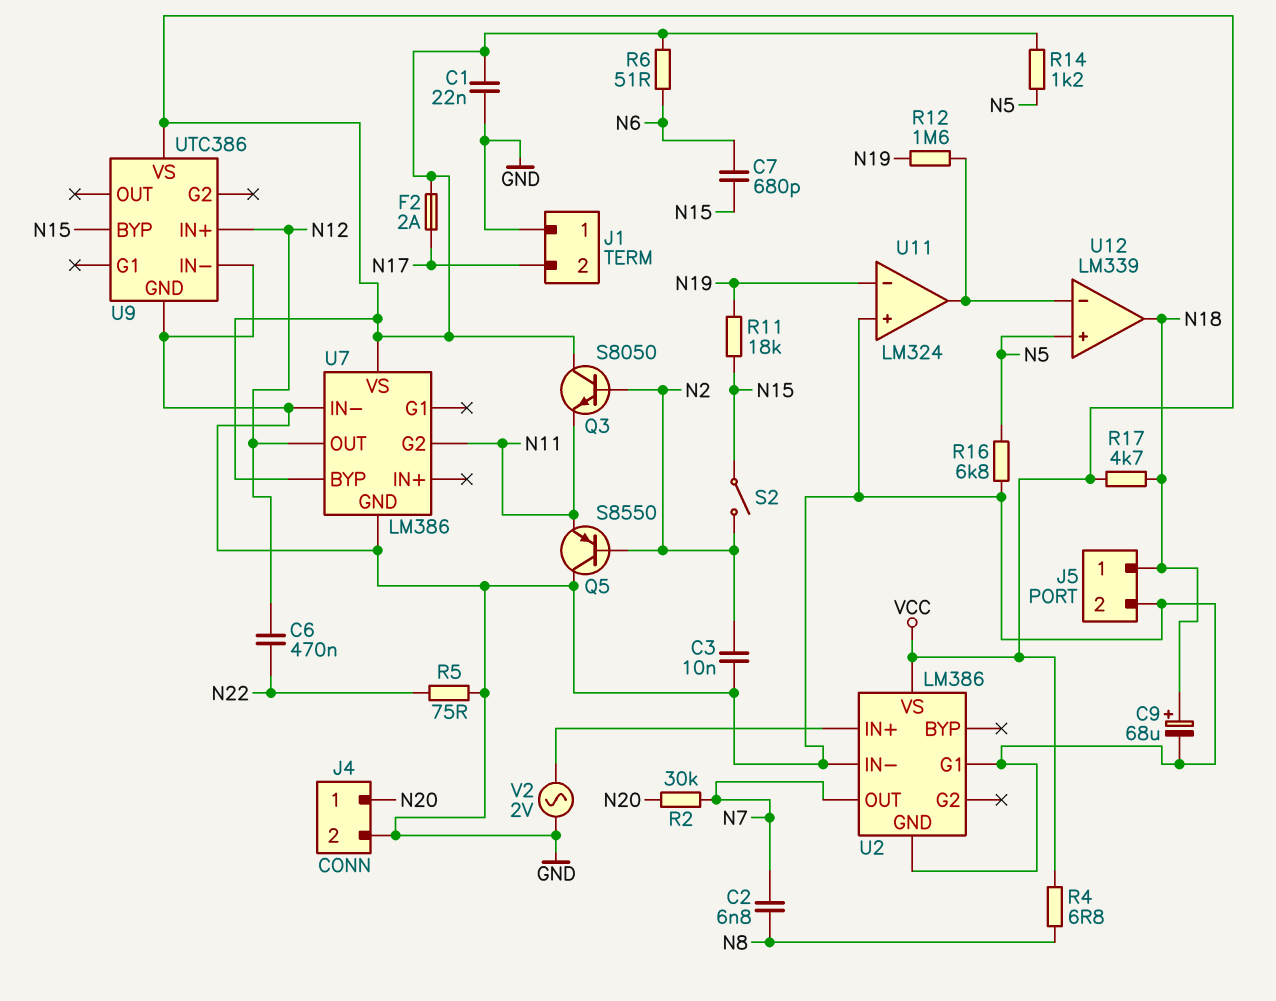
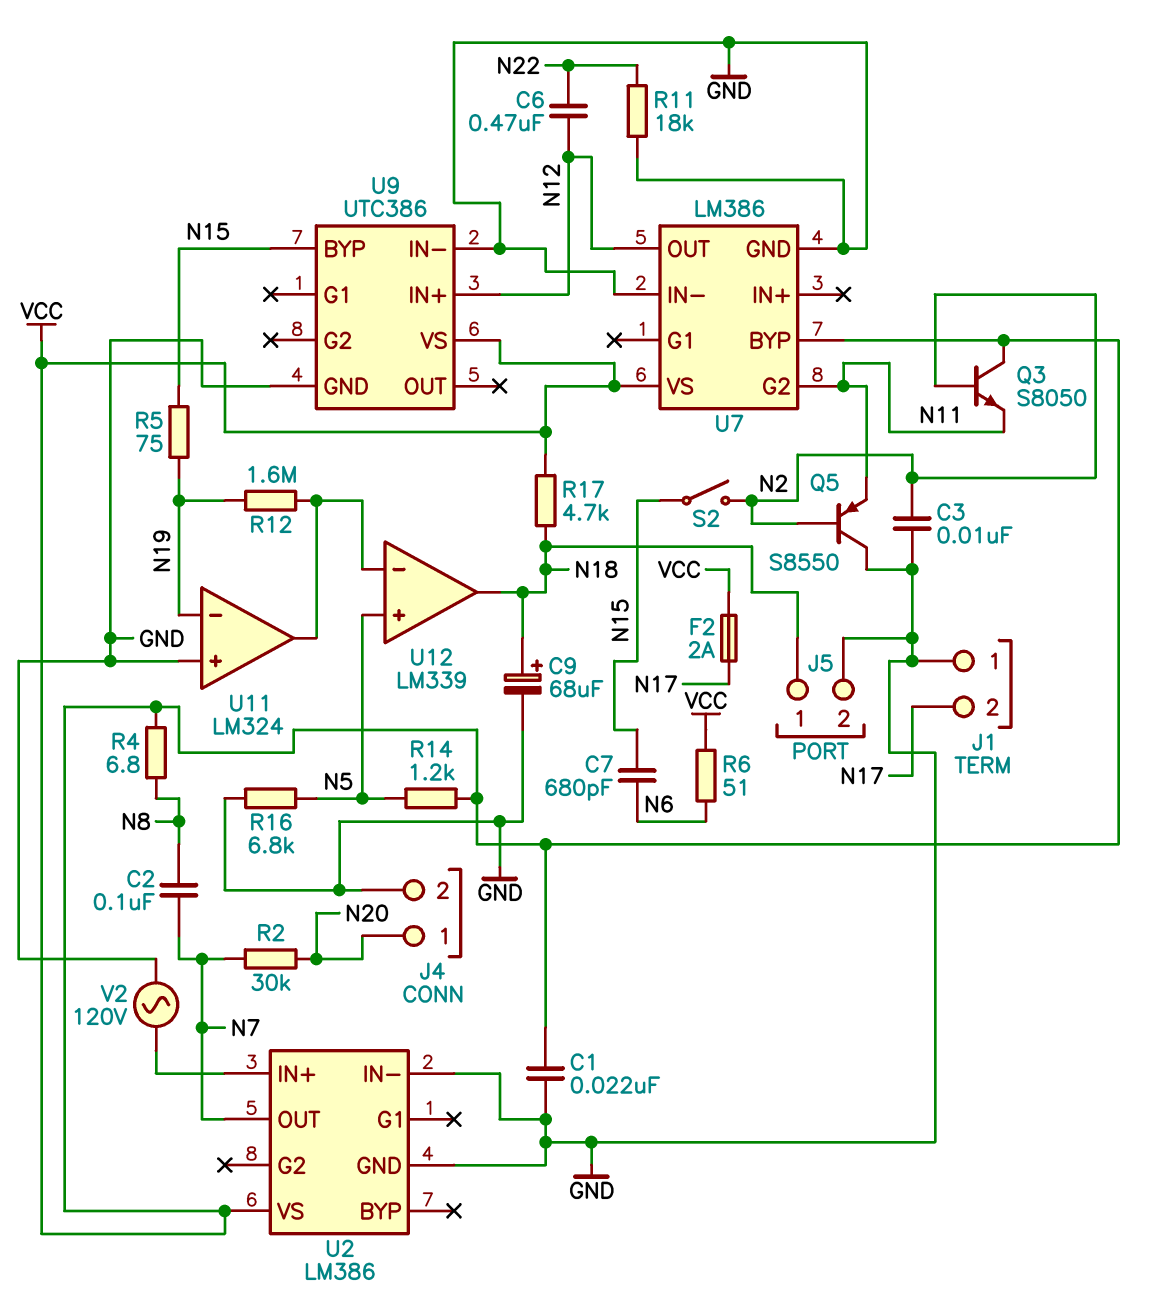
C2: 6.8nF (N7, N8) -> 100nF (N7, N8)
R5: 75 (GND, N22) -> 75 (N15, N19)
R11: 18k (N15, N19) -> 18k (GND, N22)
U2 pin G1: GND -> none
V2: AC 2V (GND, U2/IN+) -> AC 120V (GND, U2/IN+)

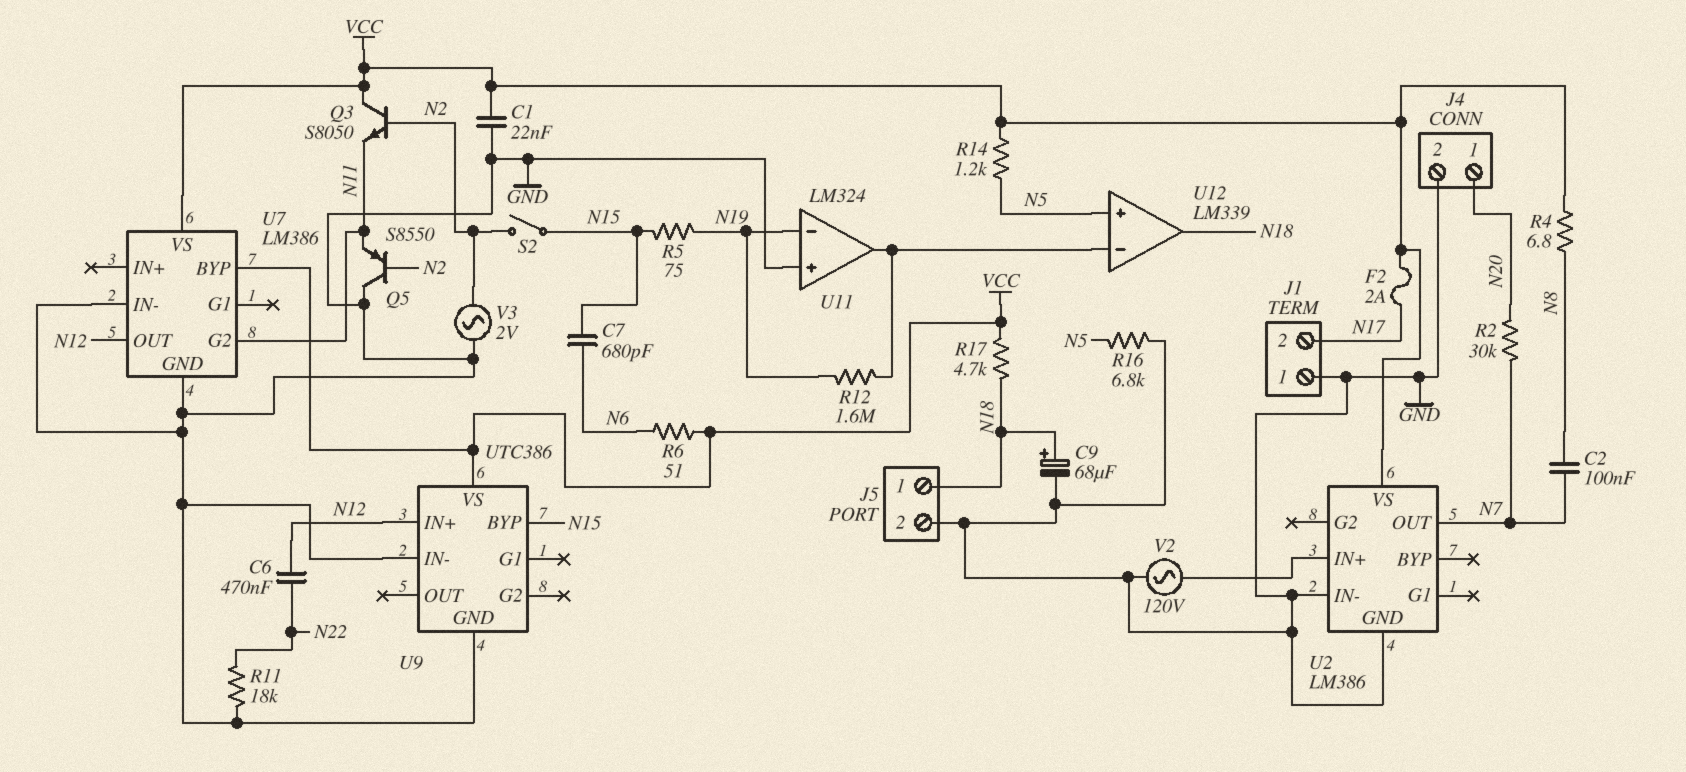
C3: 10nF (GND, N2) -> none
V3: none -> AC 2V (GND, N2)

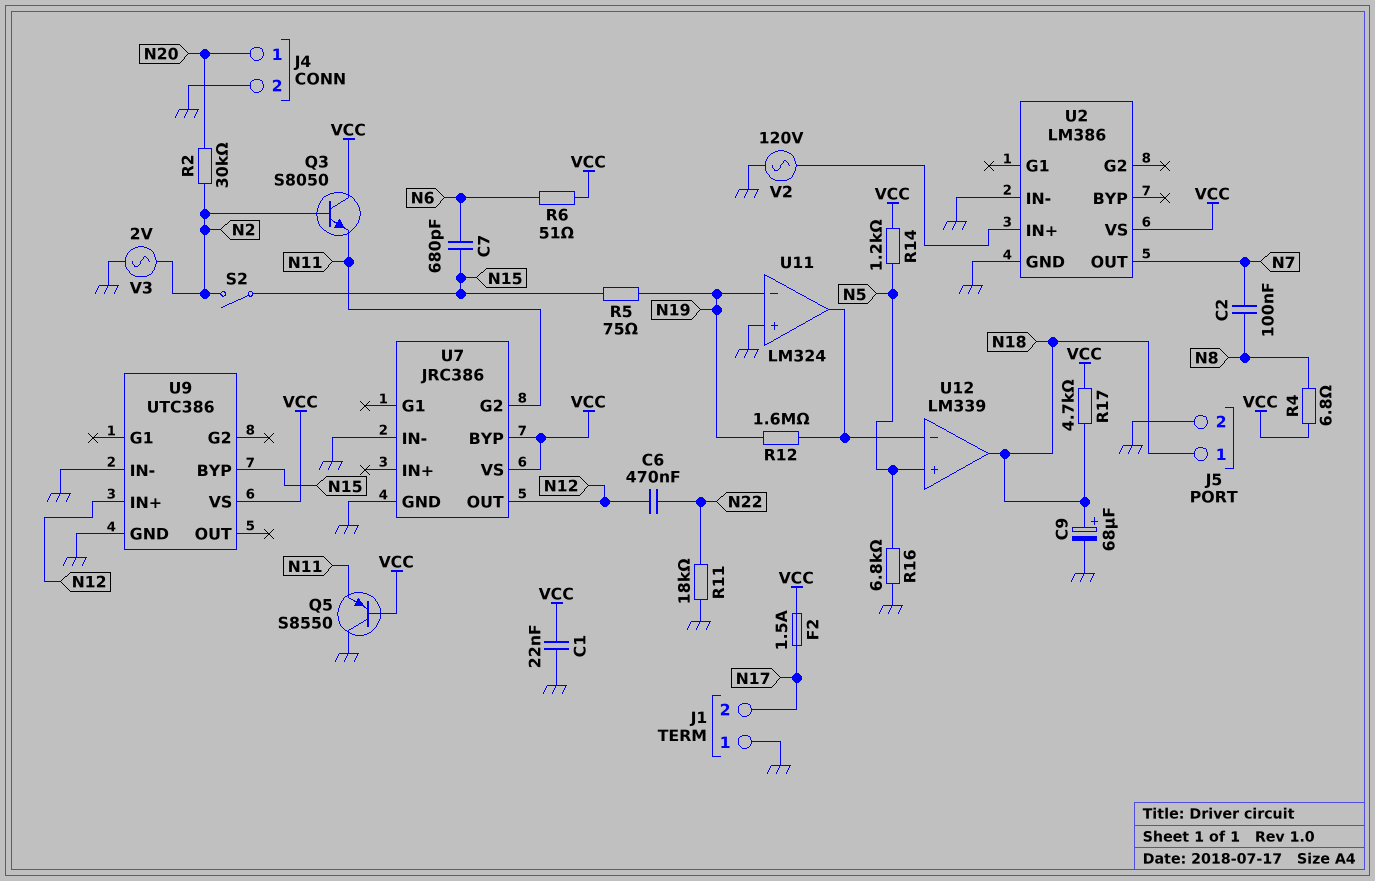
F2: 2A (N17, VCC) -> 1.5A (N17, VCC)
Q5: PNP S8550 (B N2, C GND, E N11) -> PNP S8550 (B VCC, C GND, E N11)
R2: 30k (N7, N20) -> 30k (N2, N20)
U7: LM386 -> JRC386

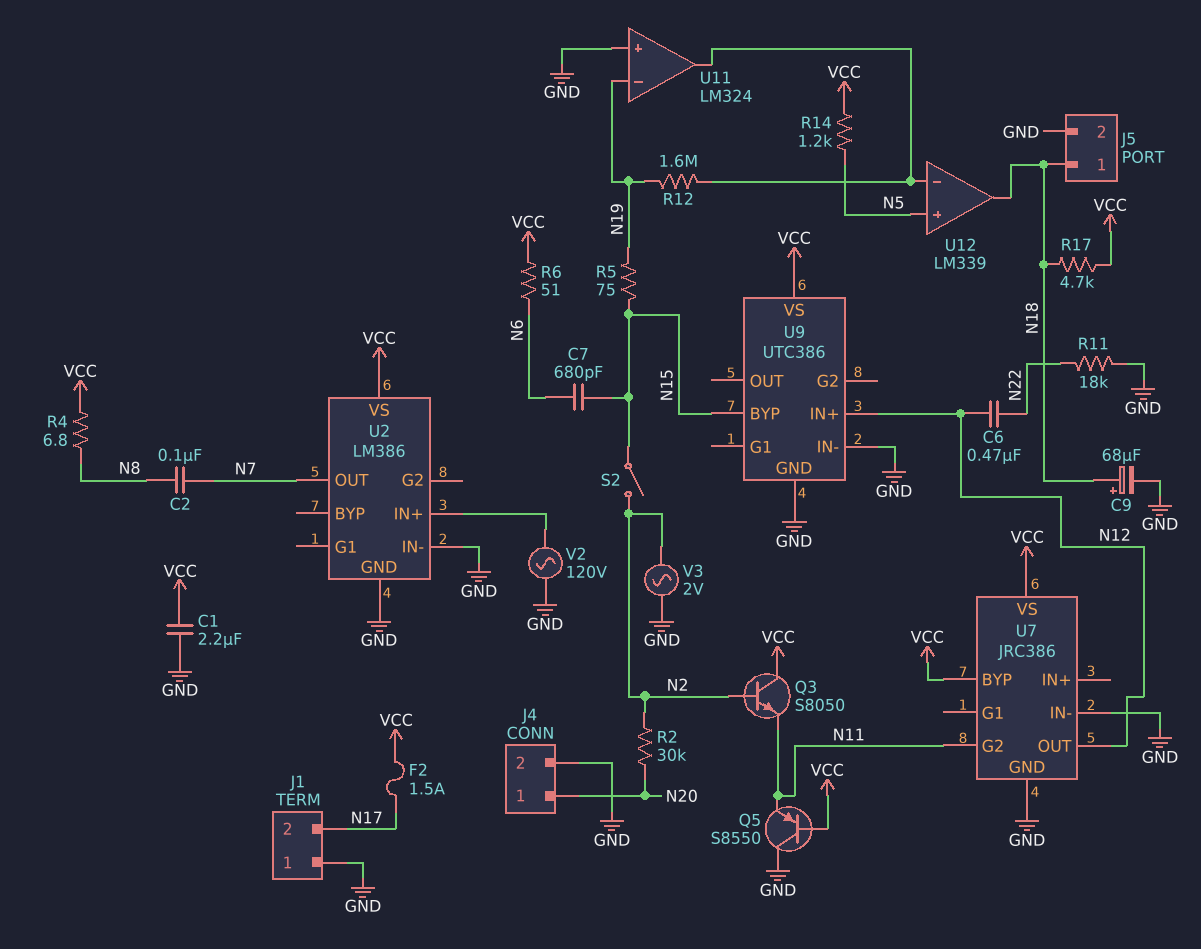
C1: 22nF (GND, VCC) -> 2.2uF (GND, VCC)
R16: 6.8k (GND, N5) -> none

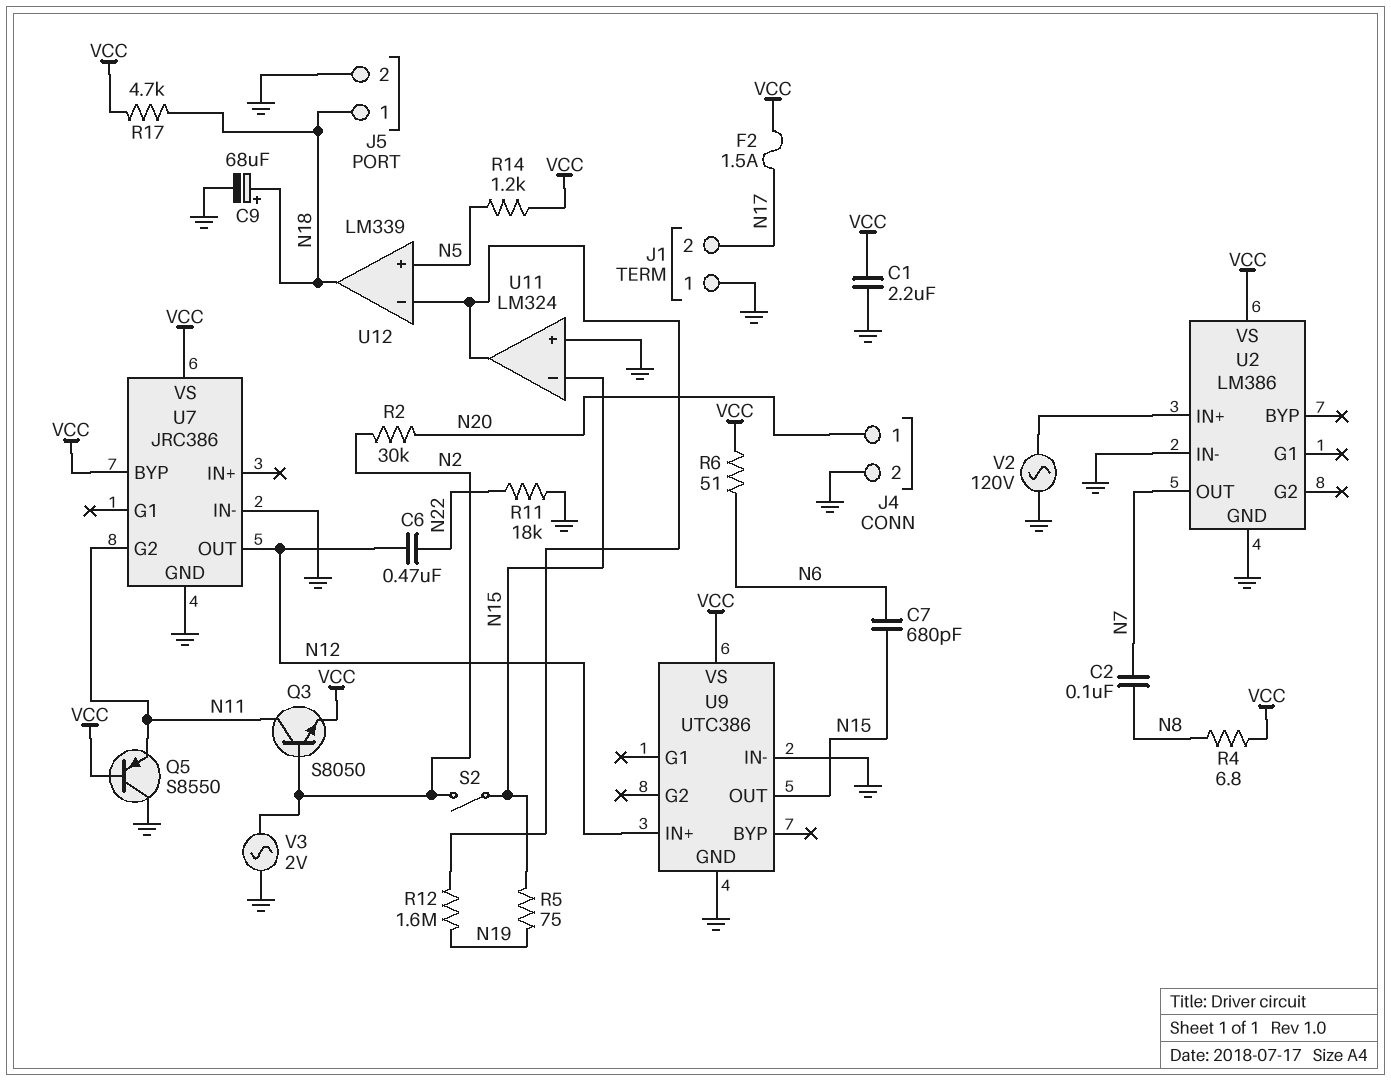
Q3: NPN S8050 (B N2, C VCC, E N11) -> NPN S8050 (B N2, C N11, E VCC)
U9 pin BYP: N15 -> none
U9 pin OUT: none -> N15
U11 pin in-: N19 -> N15

